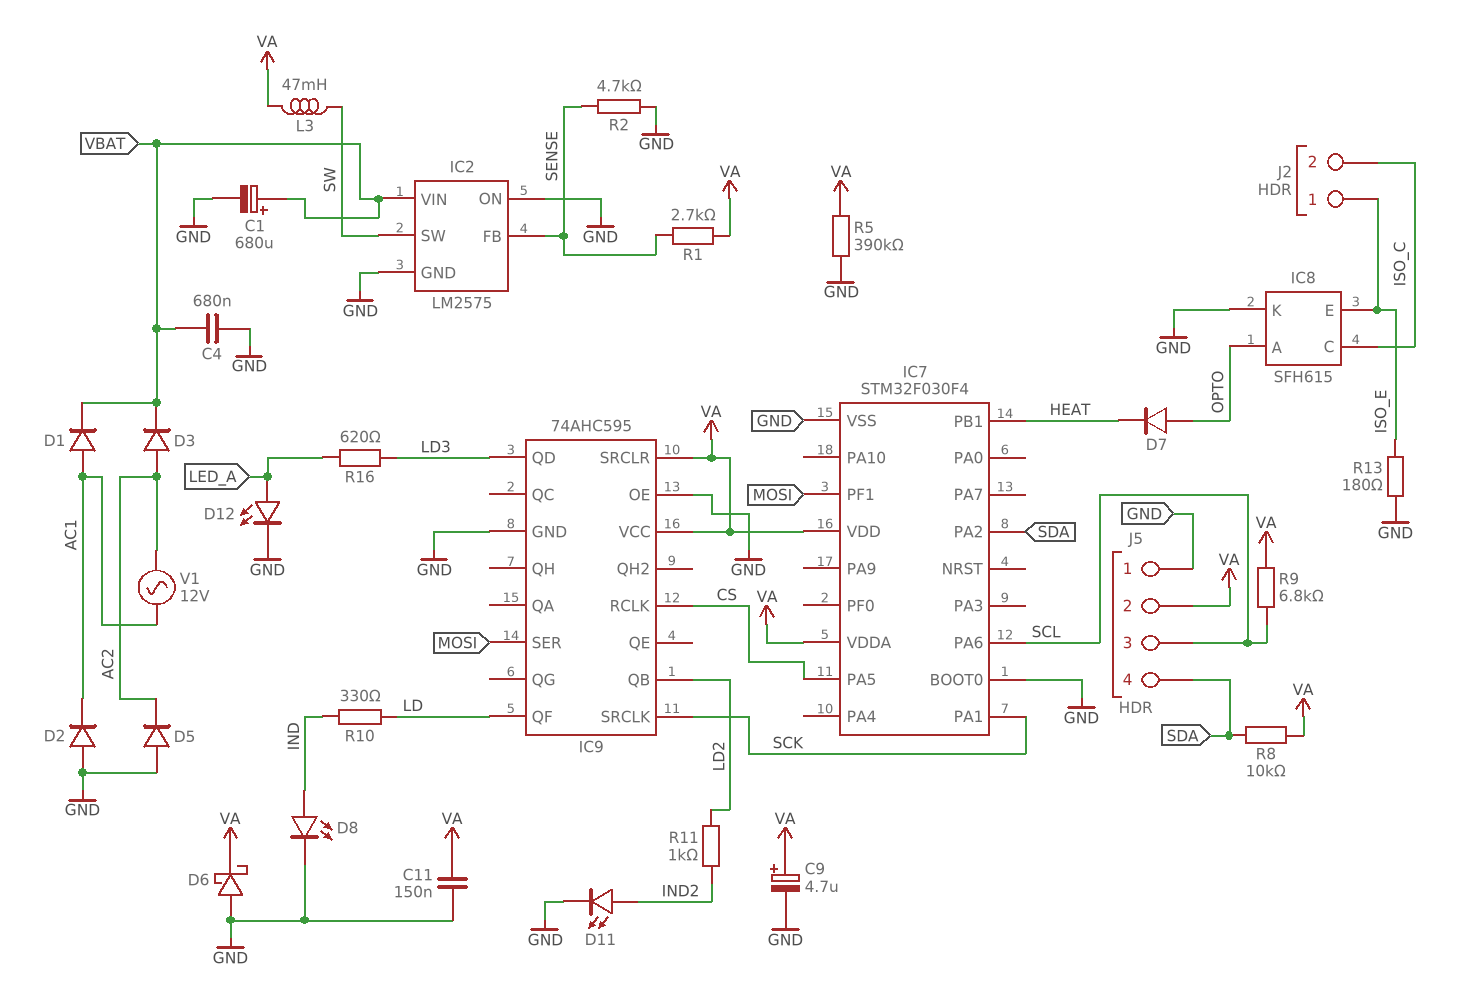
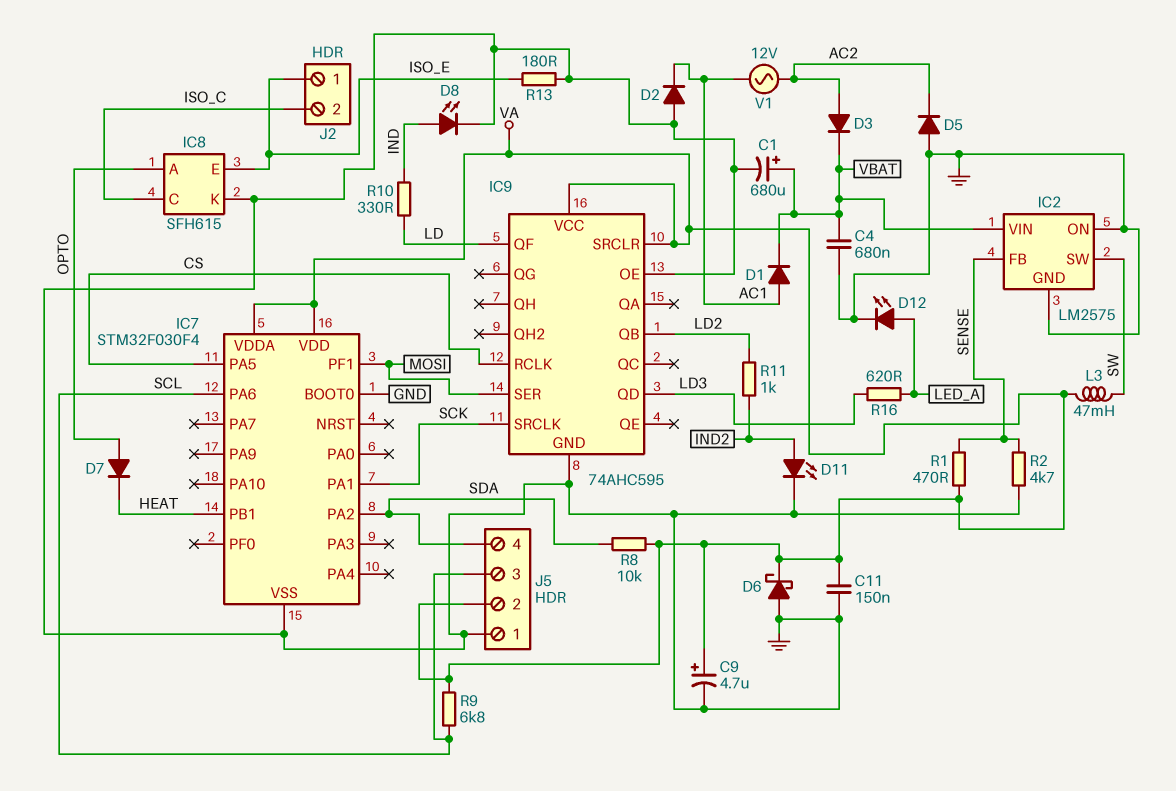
R1: 2.7k (SENSE, VA) -> 470 (SENSE, VA)
R5: 390k (GND, VA) -> none

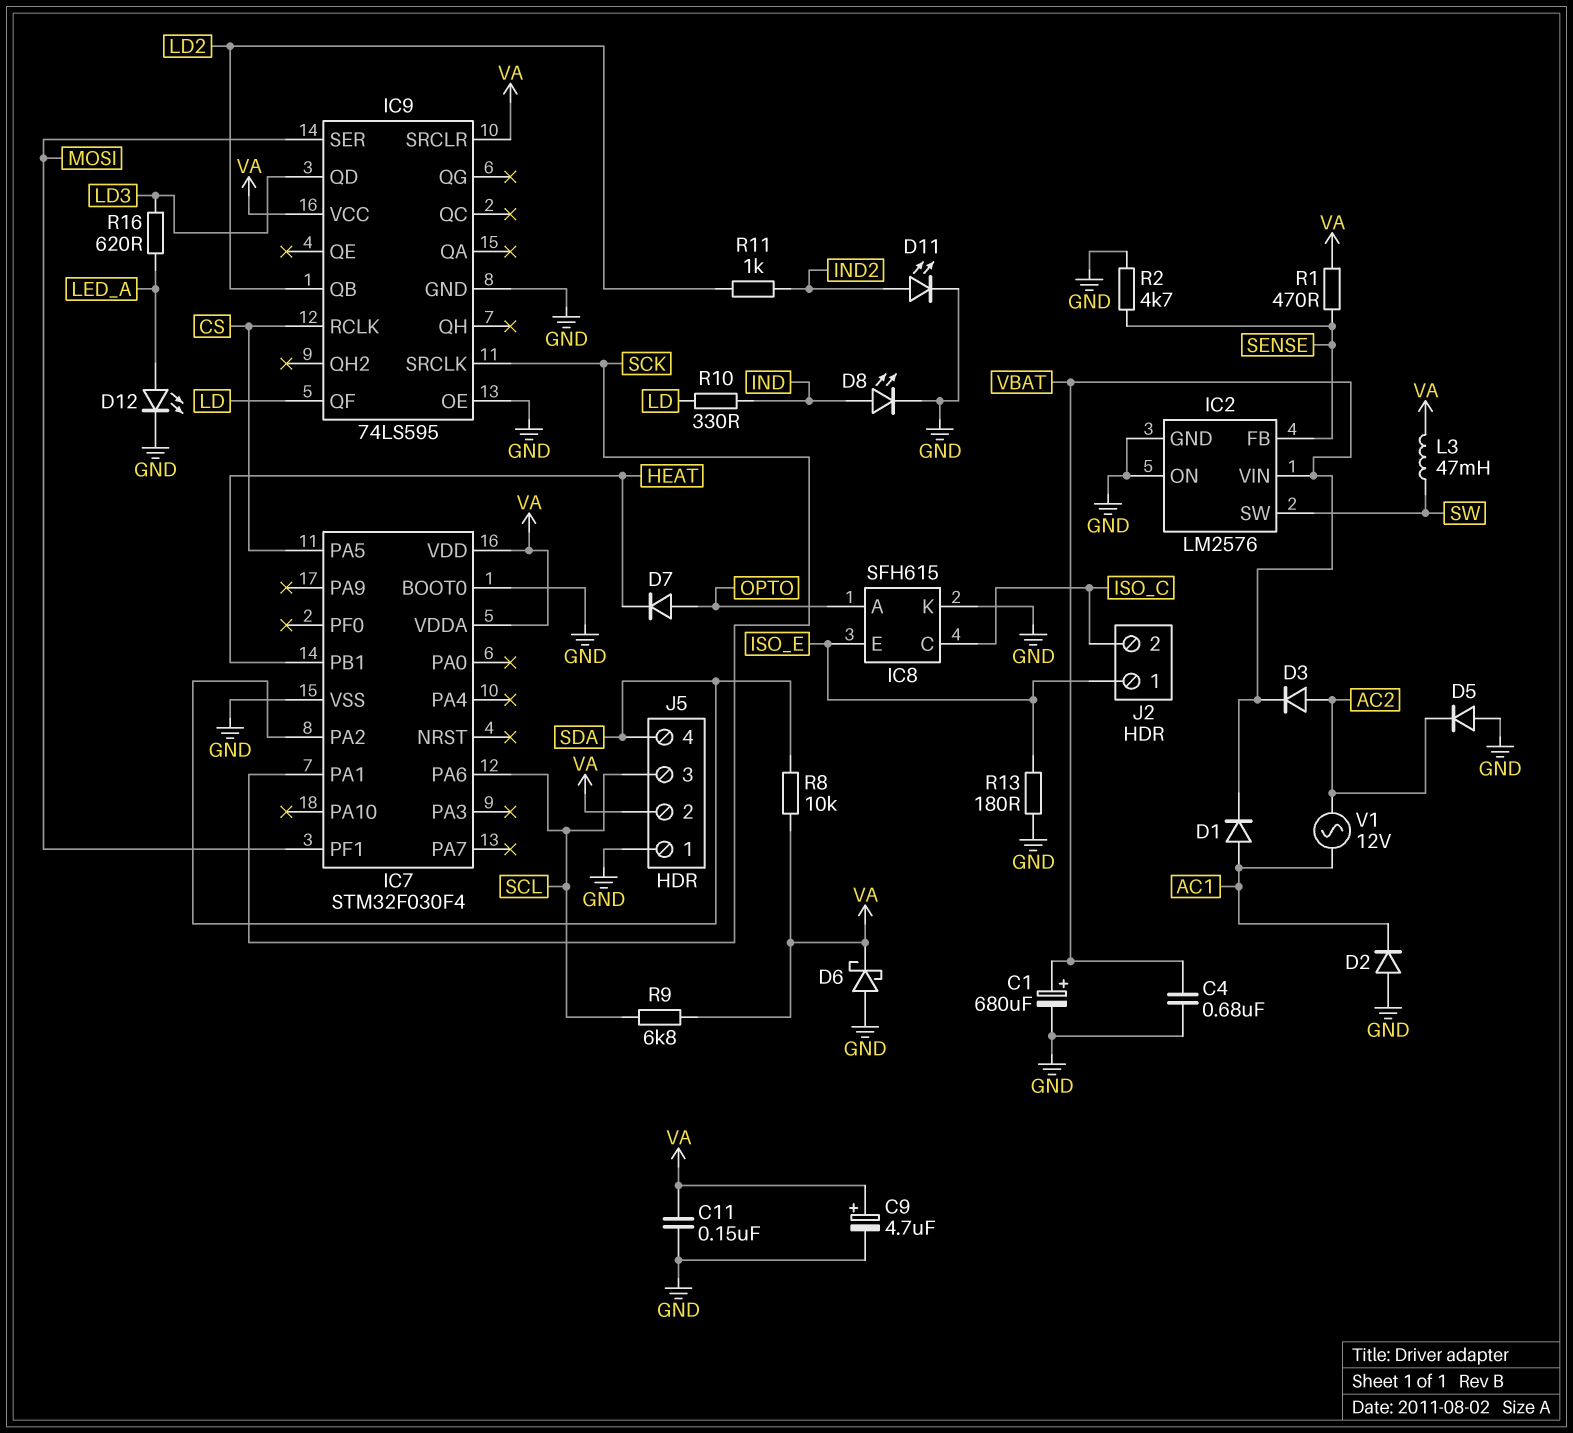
IC2: LM2575 -> LM2576
IC9: 74AHC595 -> 74LS595

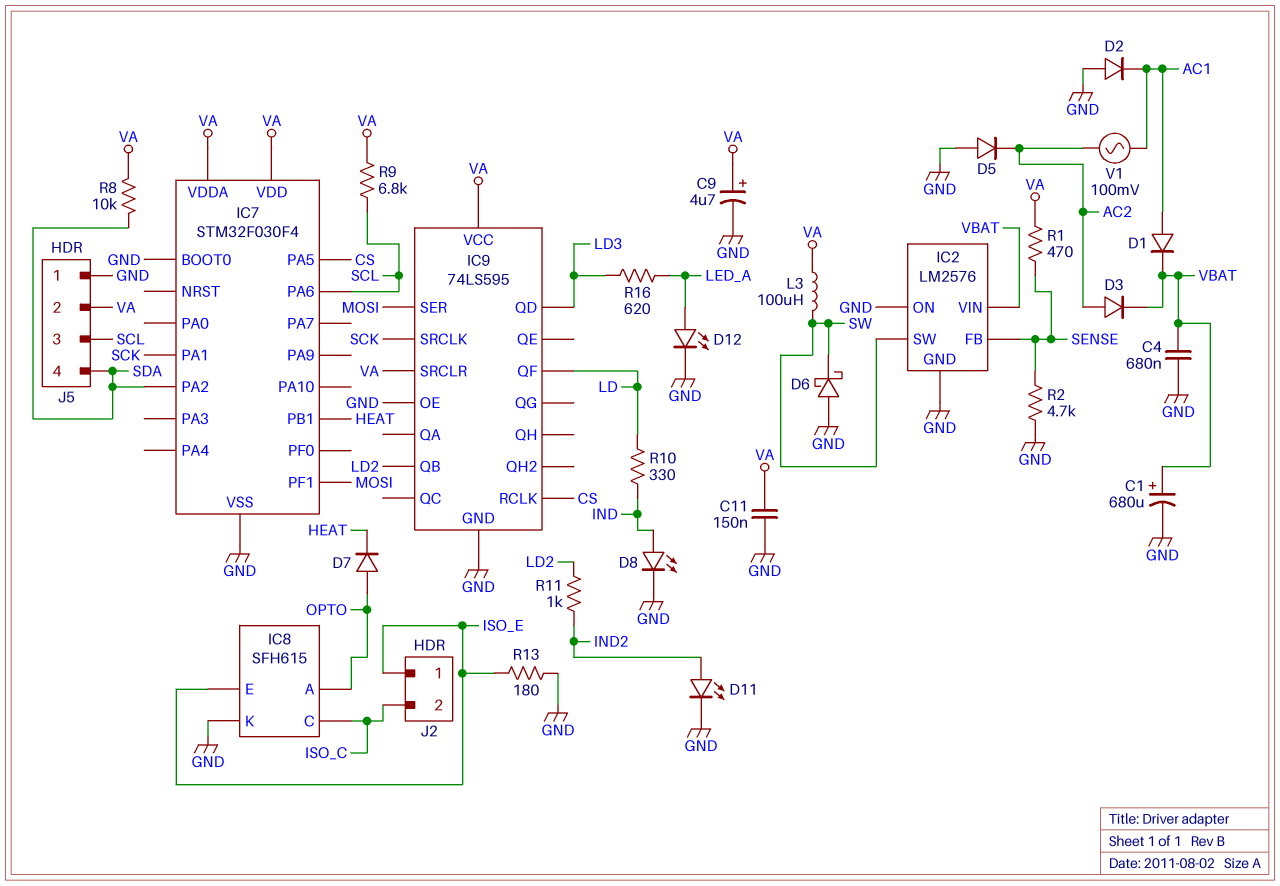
D6: schottky (A GND, K VA) -> schottky (A GND, K SW)
L3: 47mH (SW, VA) -> 100uH (SW, VA)
V1: AC 12V (AC1, AC2) -> AC 100mV (AC1, AC2)

